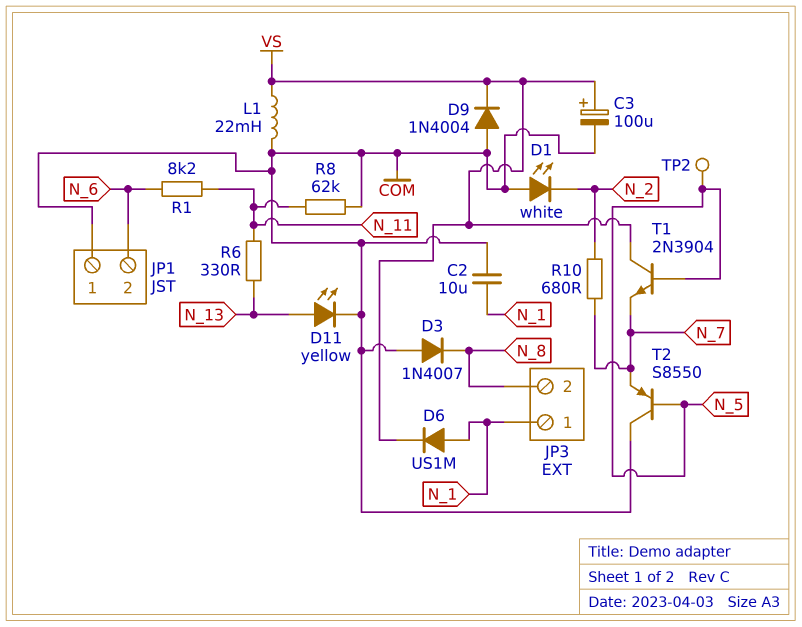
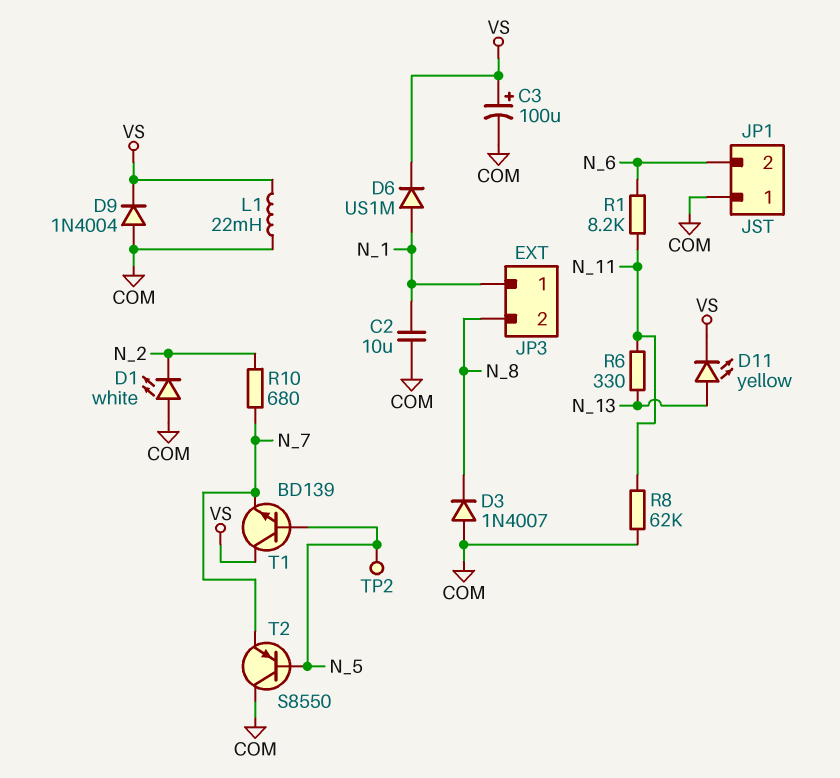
D11: LED yellow (A N_13, K COM) -> LED yellow (A N_13, K VS)
T1: NPN 2N3904 (B N_5, C VS, E N_7) -> NPN BD139 (B N_5, C VS, E N_7)

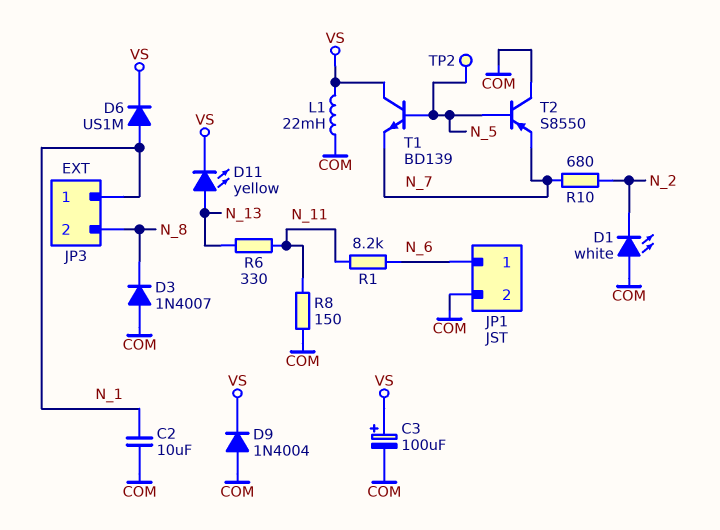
JP1 pin 1: COM -> N_6
JP1 pin 2: N_6 -> COM
R8: 62k (COM, N_11) -> 150 (COM, N_11)

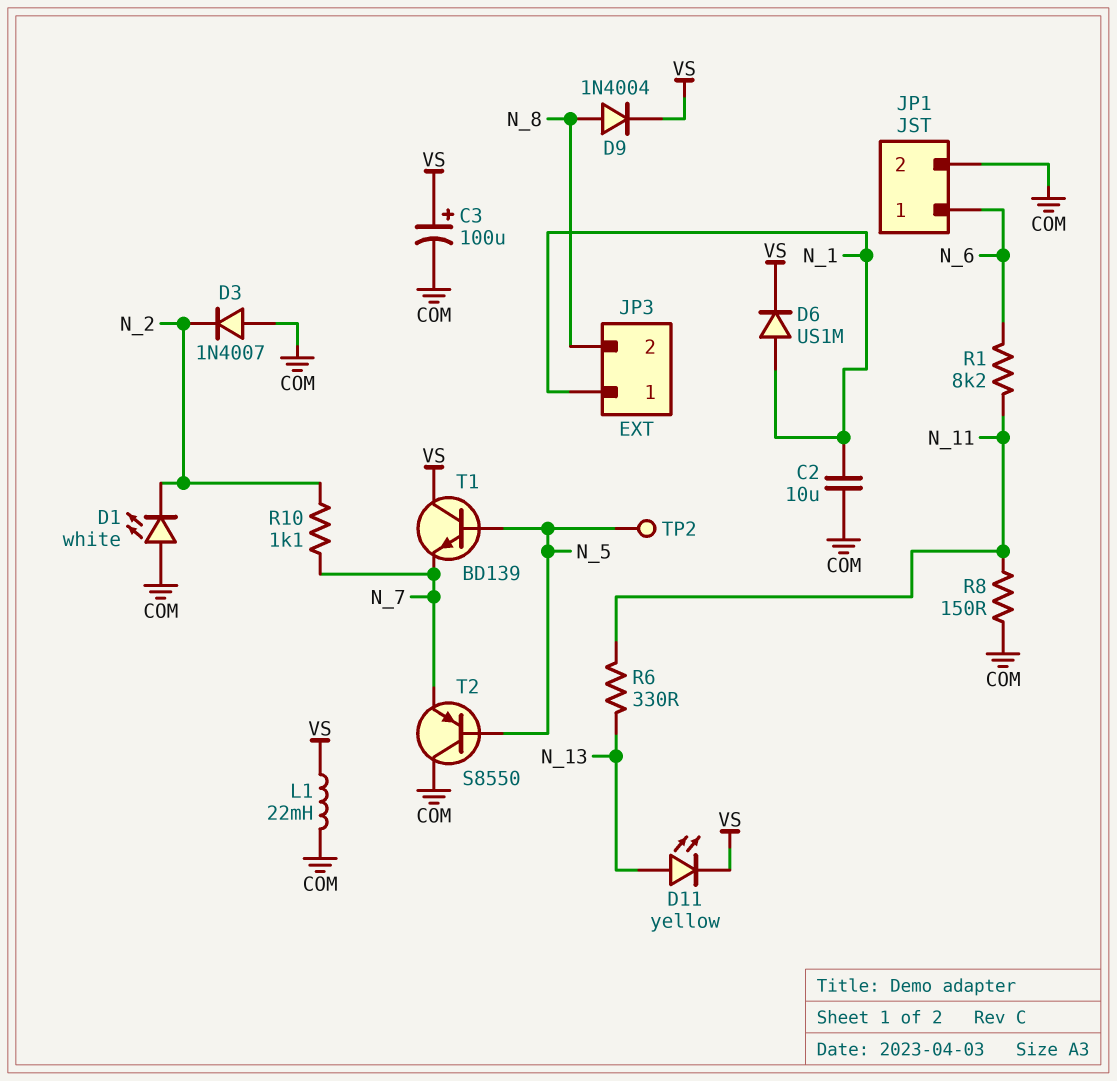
D3: diode 1N4007 (A COM, K N_8) -> diode 1N4007 (A COM, K N_2)
D9: diode 1N4004 (A COM, K VS) -> diode 1N4004 (A N_8, K VS)
R10: 680 (N_2, N_7) -> 1.1k (N_2, N_7)

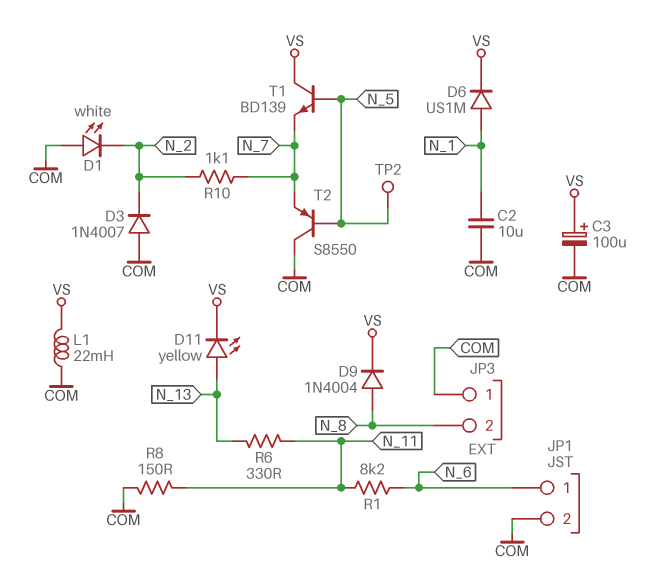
JP3 pin 1: N_1 -> COM

